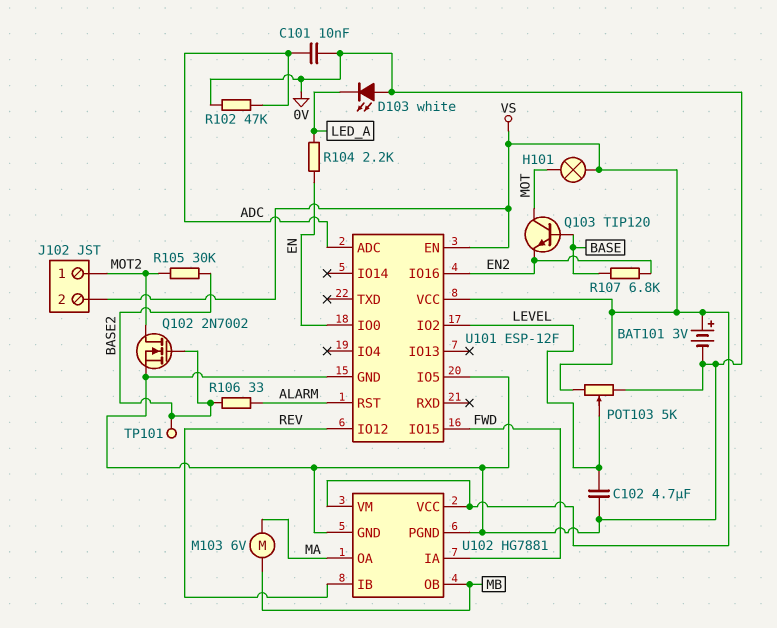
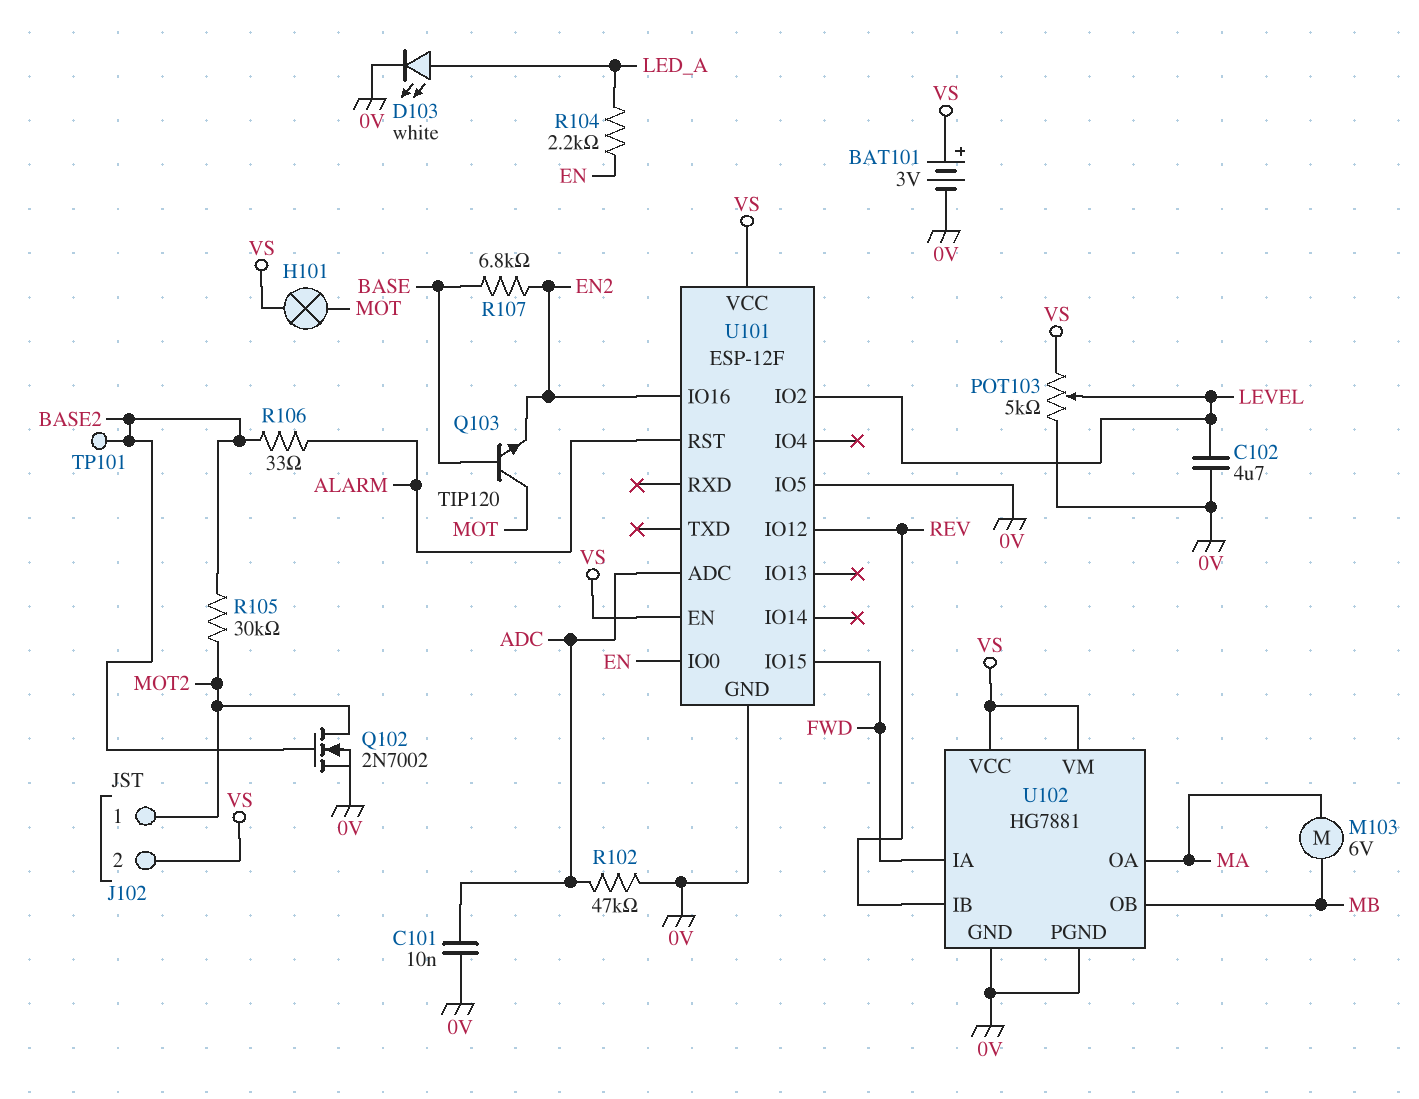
D103: LED white (A 0V, K LED_A) -> LED white (A LED_A, K 0V)

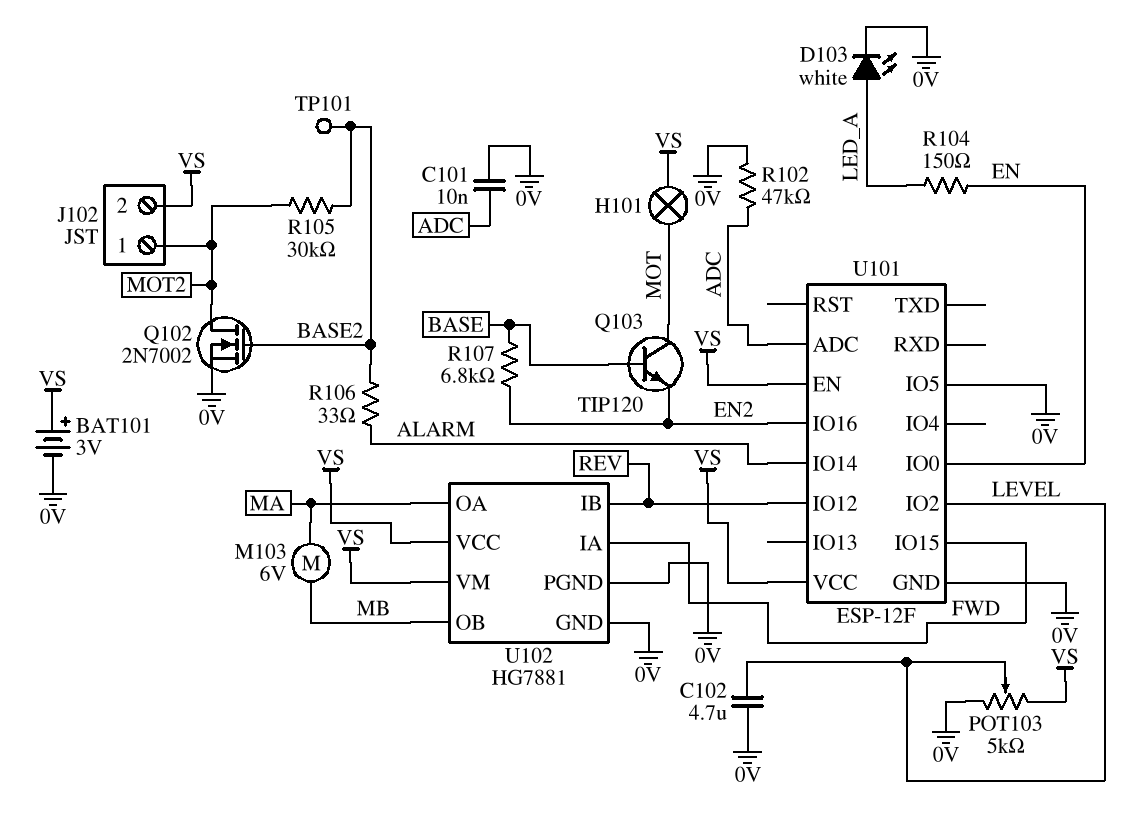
R104: 2.2k (EN, LED_A) -> 150 (EN, LED_A)
U101 pin IO14: none -> ALARM
U101 pin RST: ALARM -> none

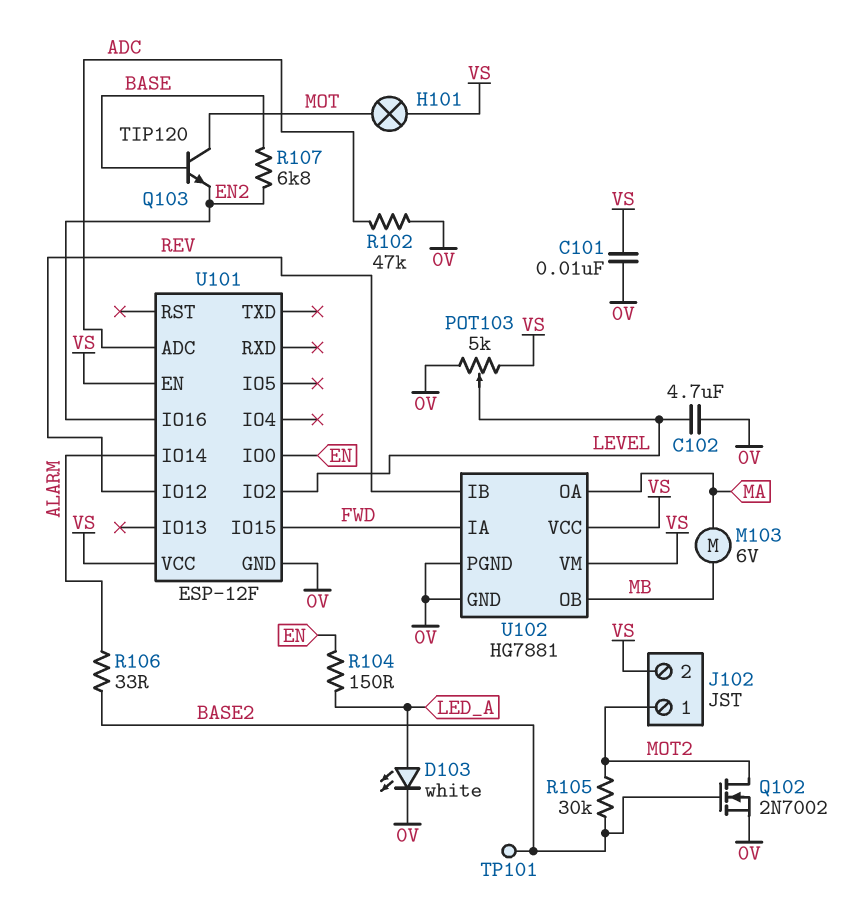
BAT101: 3V (plus VS, minus 0V) -> none
C101: 10nF (0V, ADC) -> 10nF (0V, VS)
U101 pin IO5: 0V -> none

